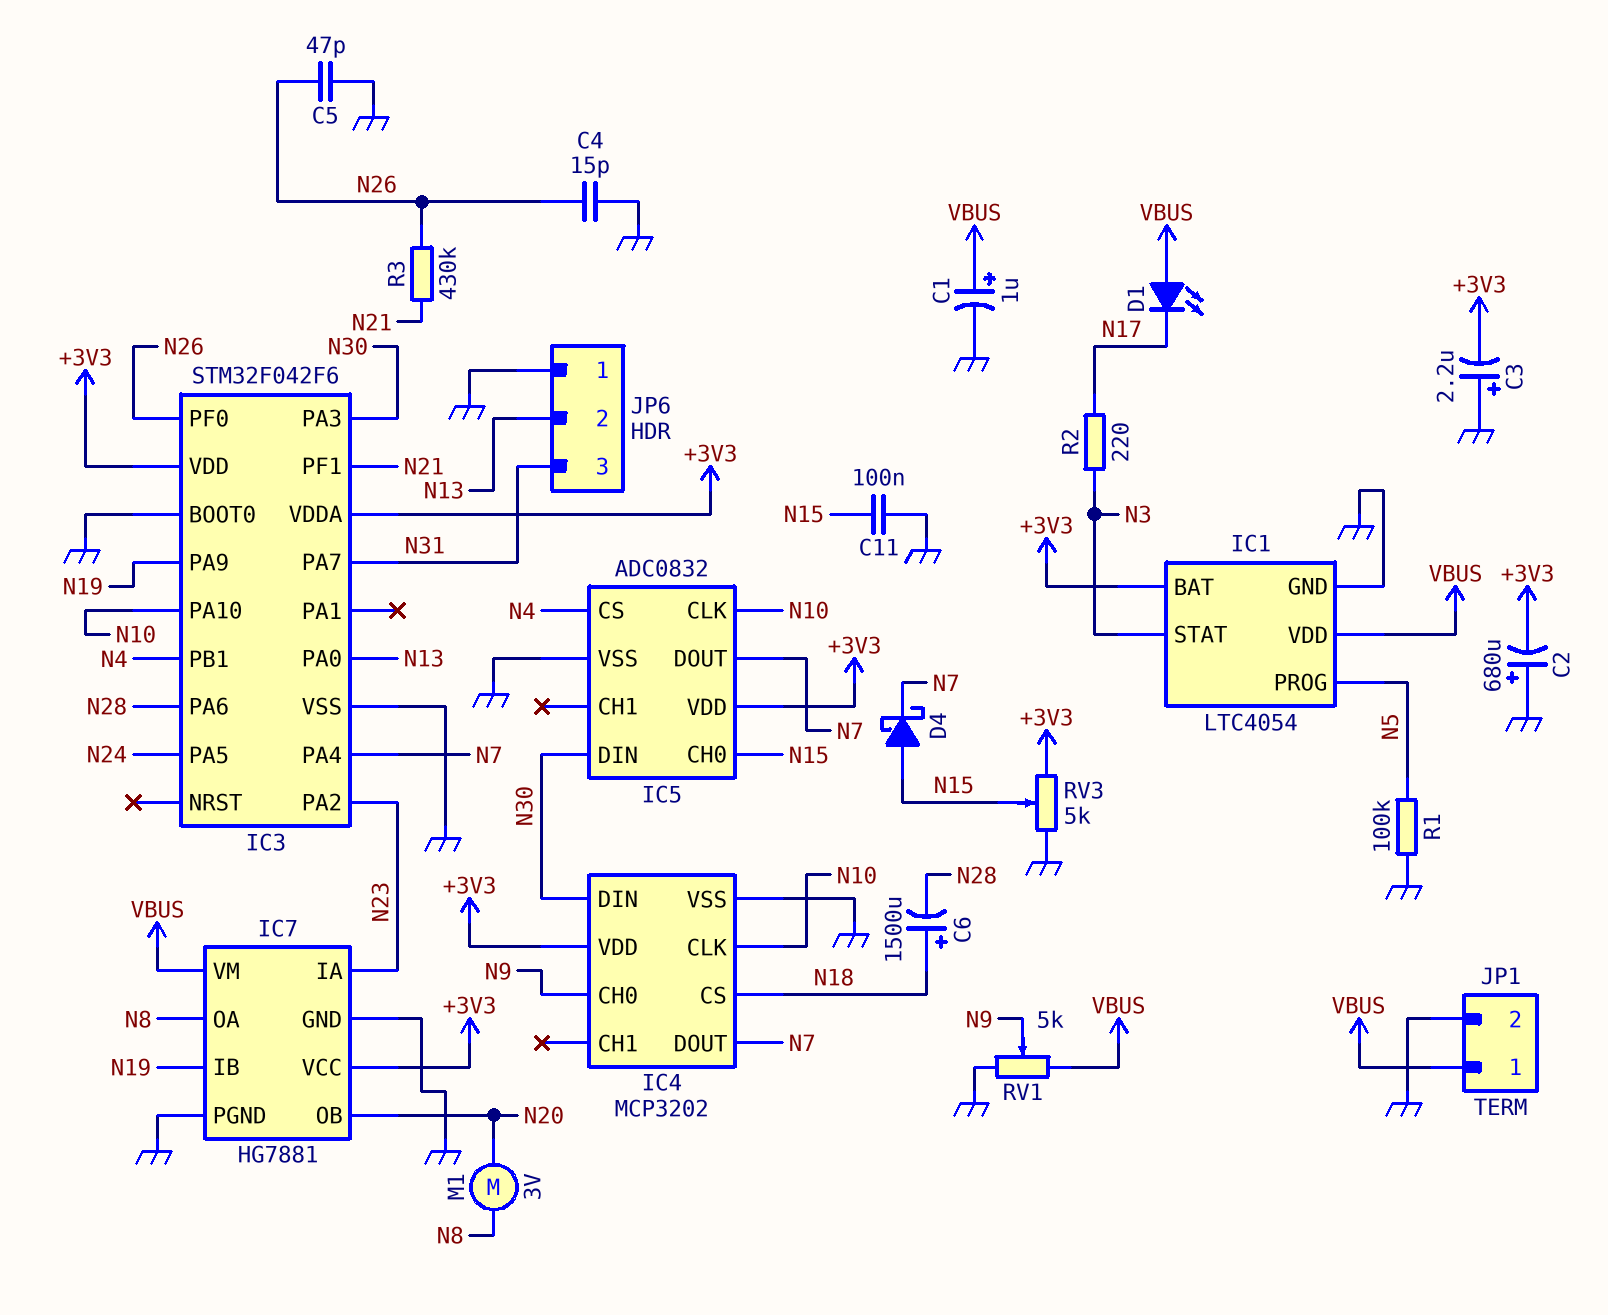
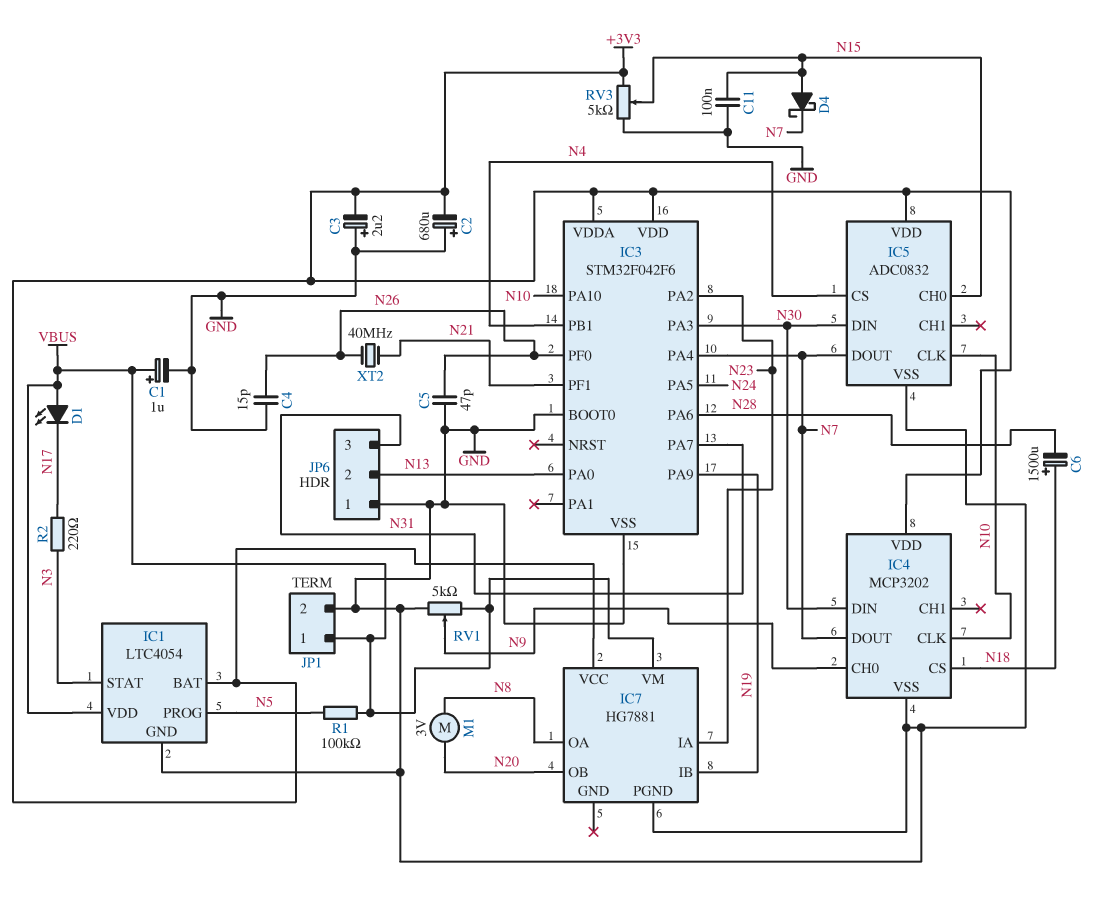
IC7 pin GND: GND -> none
R1: 100k (GND, N5) -> 100k (N5, VBUS)
R3: 430k (N21, N26) -> none
XT2: none -> 40MHz (N21, N26)

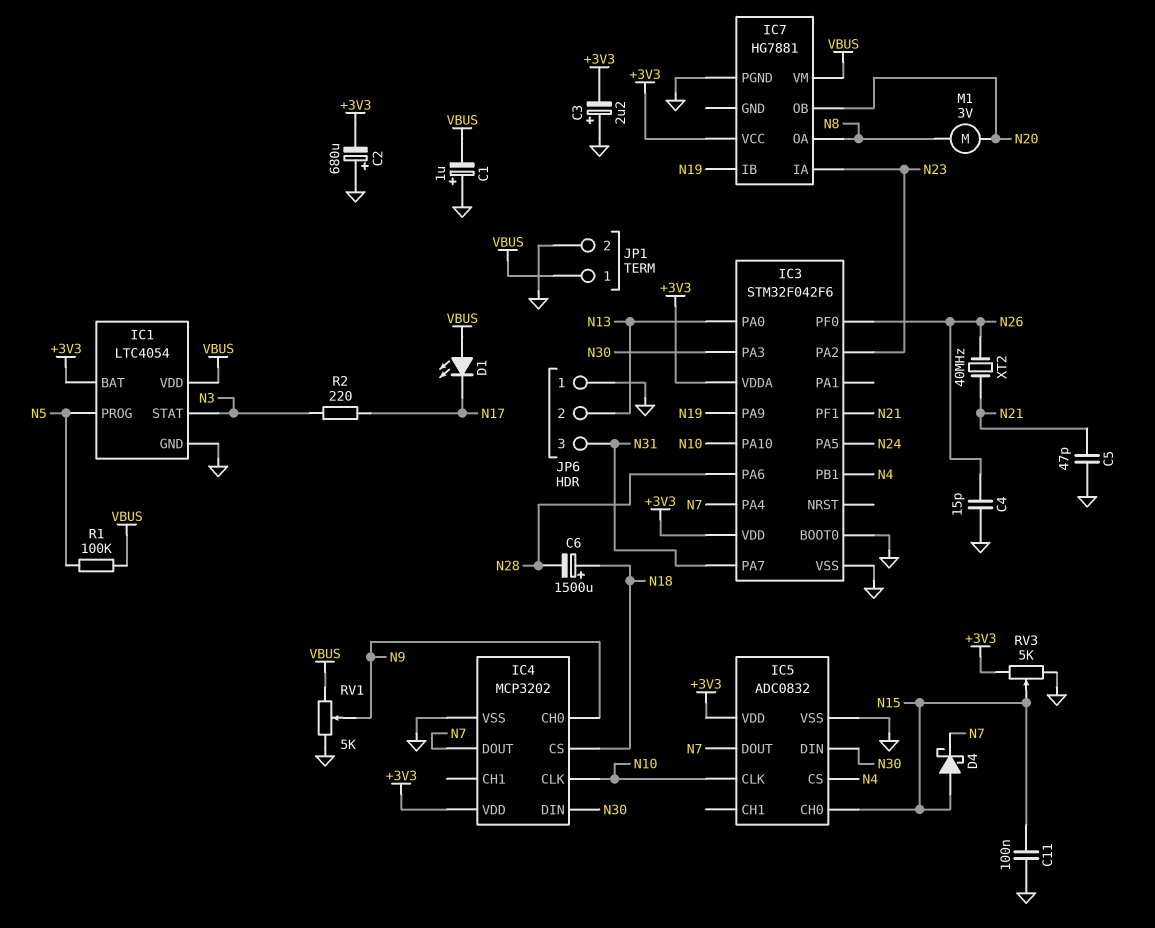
C1: 1uF (plus VBUS, minus GND) -> 1uF (plus GND, minus VBUS)
C5: 47pF (GND, N26) -> 47pF (GND, N21)

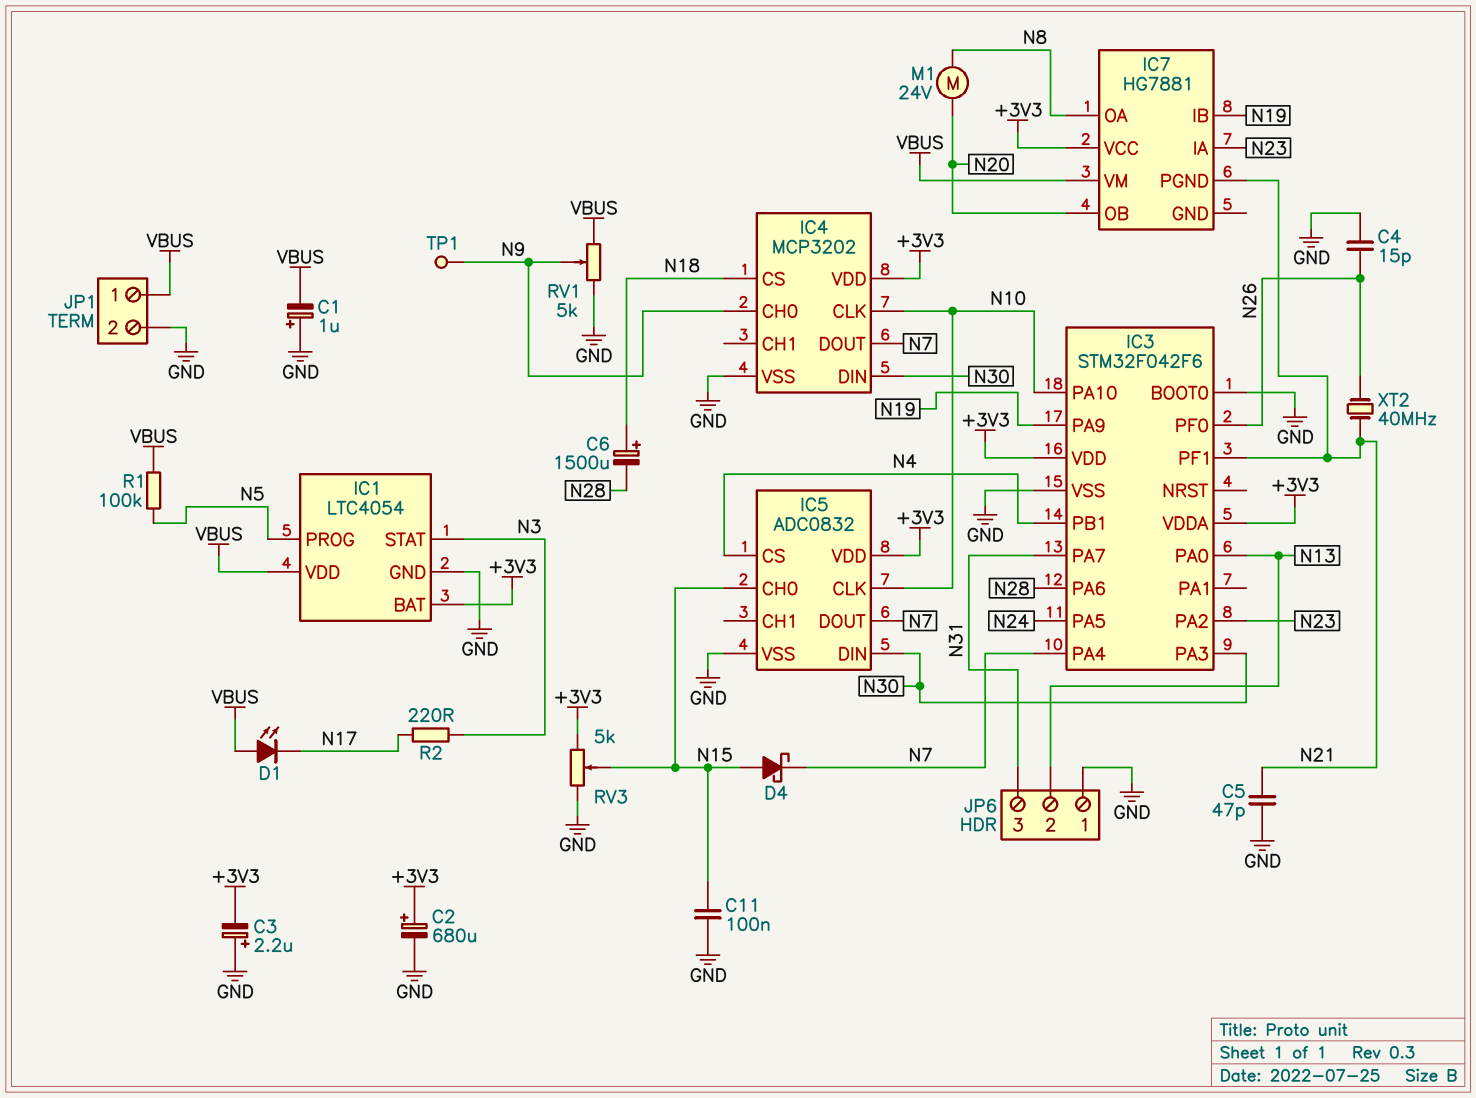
C2: 680uF (plus GND, minus +3V3) -> 680uF (plus +3V3, minus GND)
IC7 pin PGND: GND -> N21
M1: motor 3V (N8, N20) -> motor 24V (N8, N20)
TP1: none -> test point (N9)

